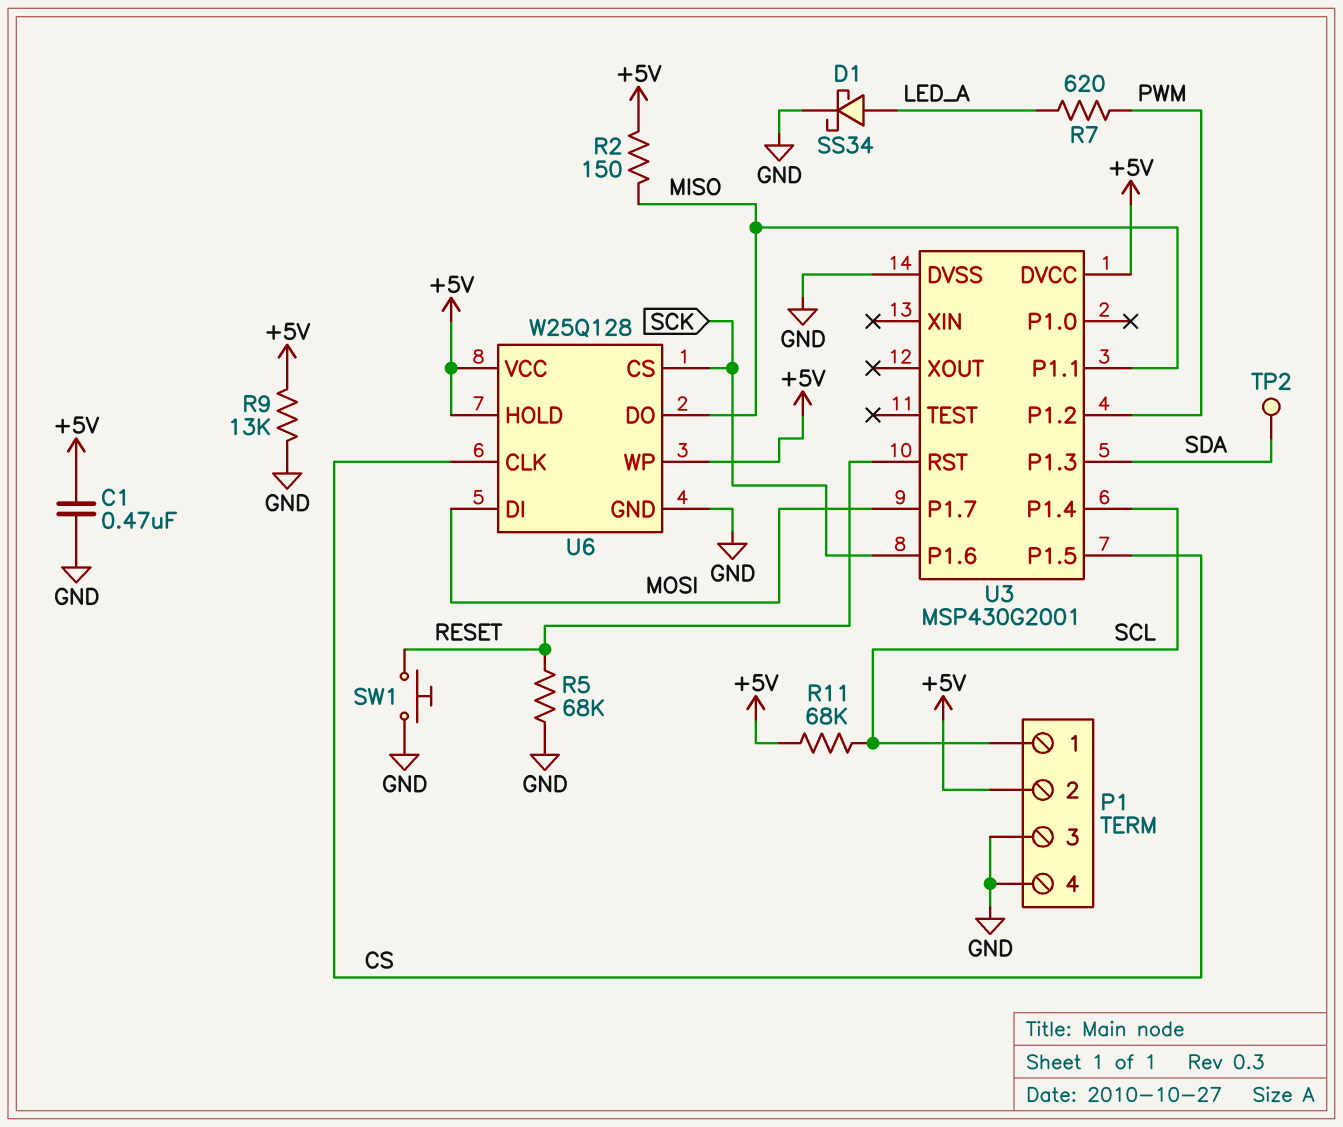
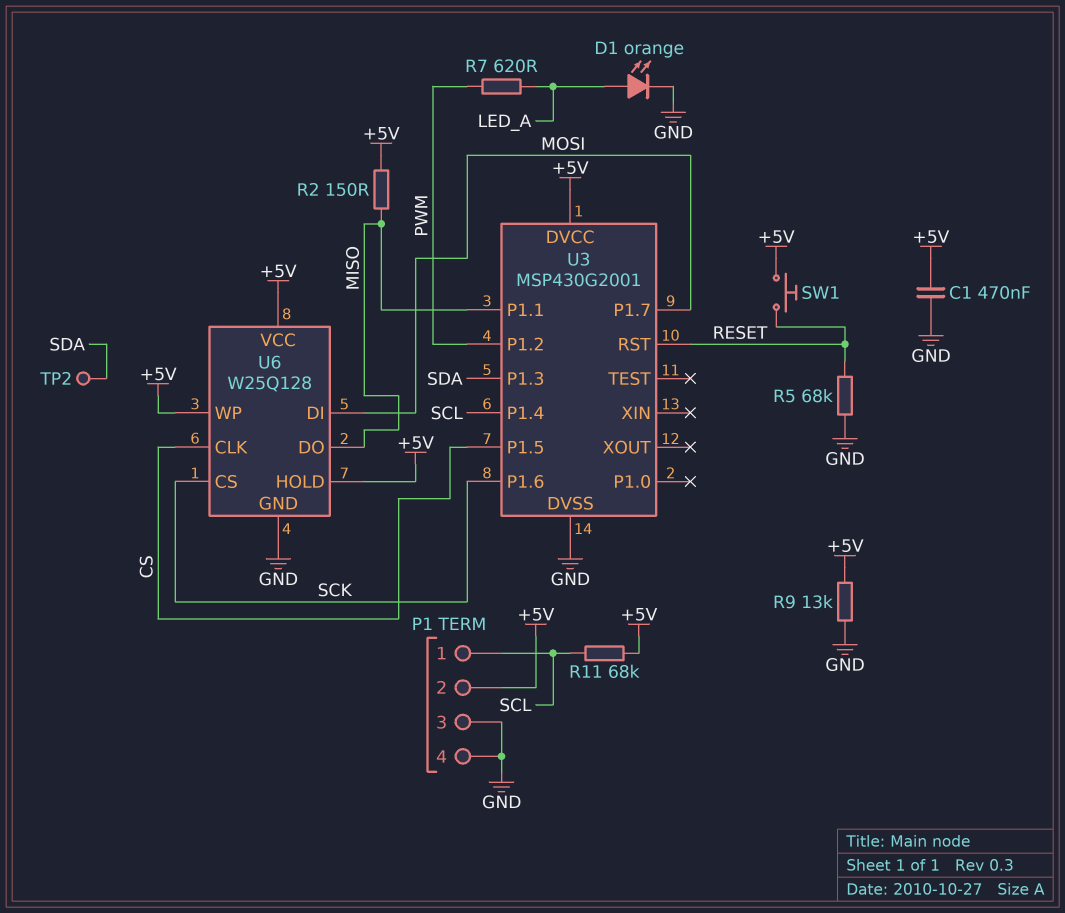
D1: schottky SS34 (A LED_A, K GND) -> LED orange (A LED_A, K GND)
SW1: button (GND, RESET) -> button (+5V, RESET)

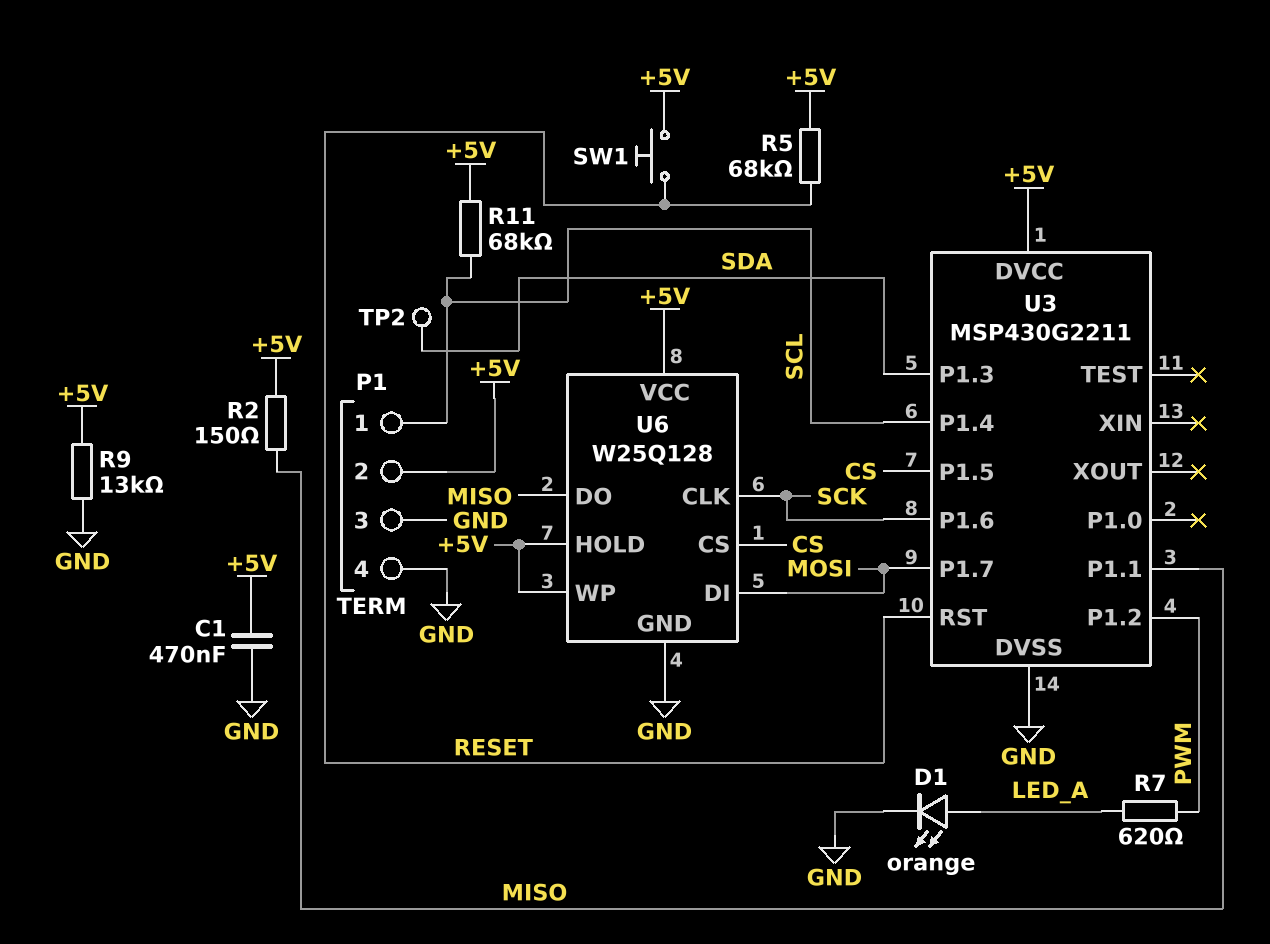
R5: 68k (GND, RESET) -> 68k (+5V, RESET)
U3: MSP430G2001 -> MSP430G2211
U6 pin CLK: CS -> SCK
U6 pin CS: SCK -> CS

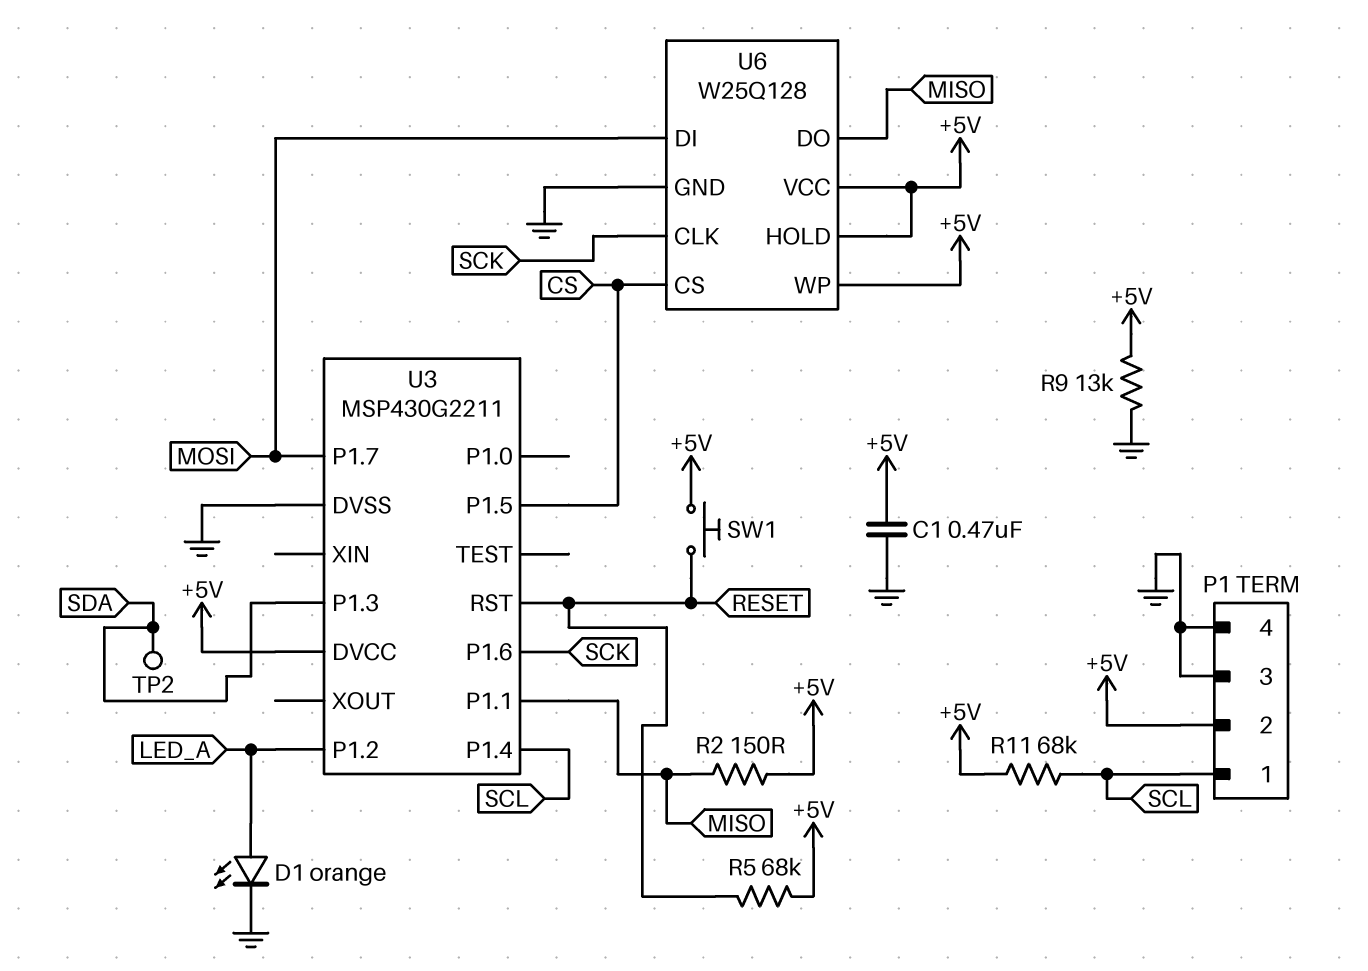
R7: 620 (LED_A, PWM) -> none
U3 pin P1.2: PWM -> LED_A

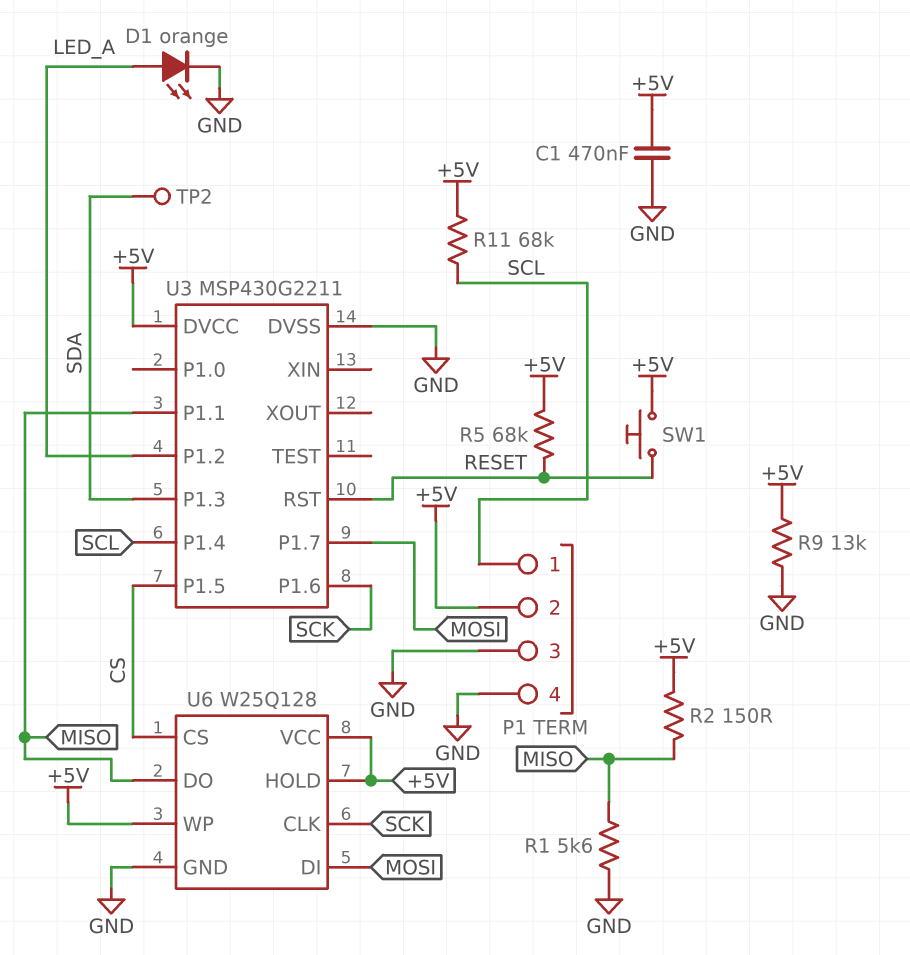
R1: none -> 5.6k (GND, MISO)

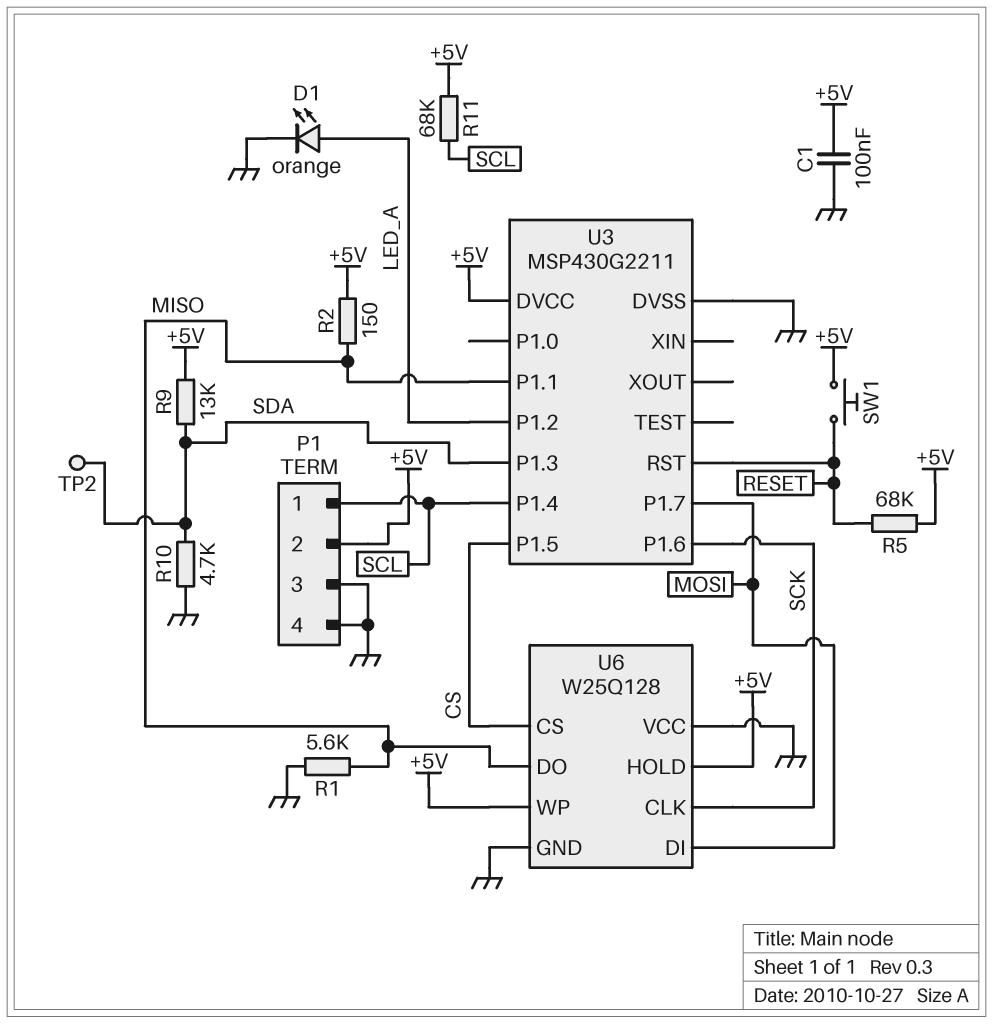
C1: 470nF (+5V, GND) -> 100nF (+5V, GND)
R9: 13k (+5V, GND) -> 13k (+5V, SDA)
R10: none -> 4.7k (GND, SDA)
U6 pin VCC: +5V -> GND

